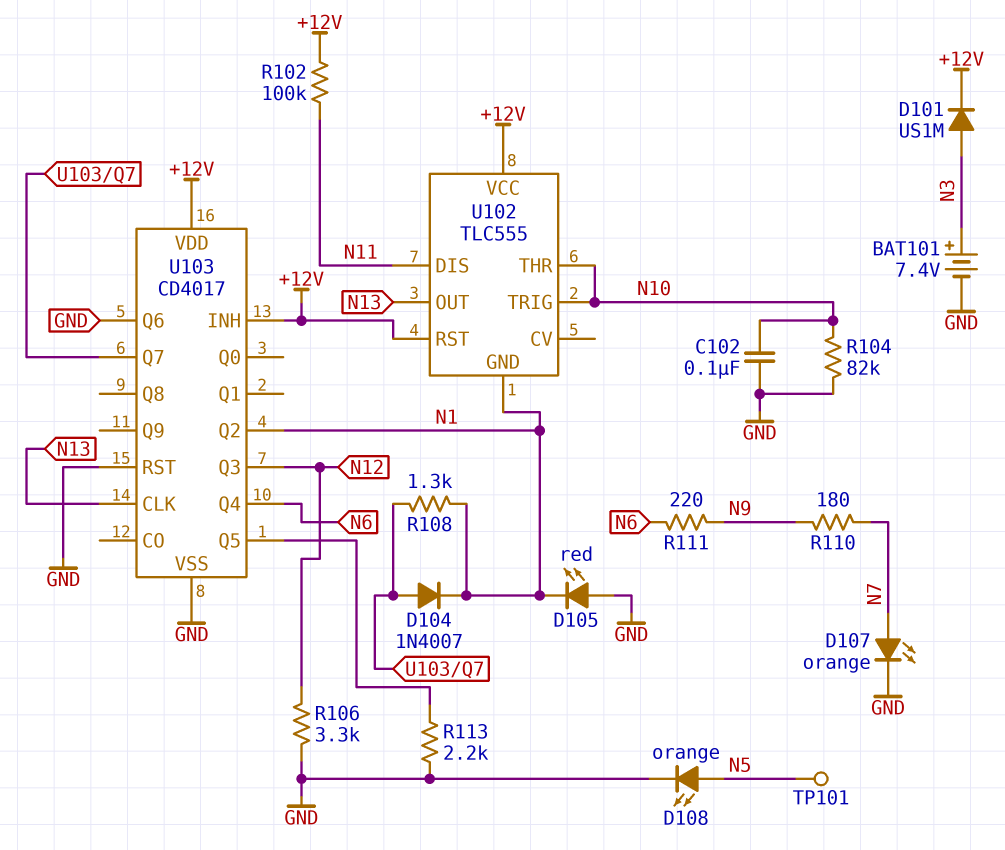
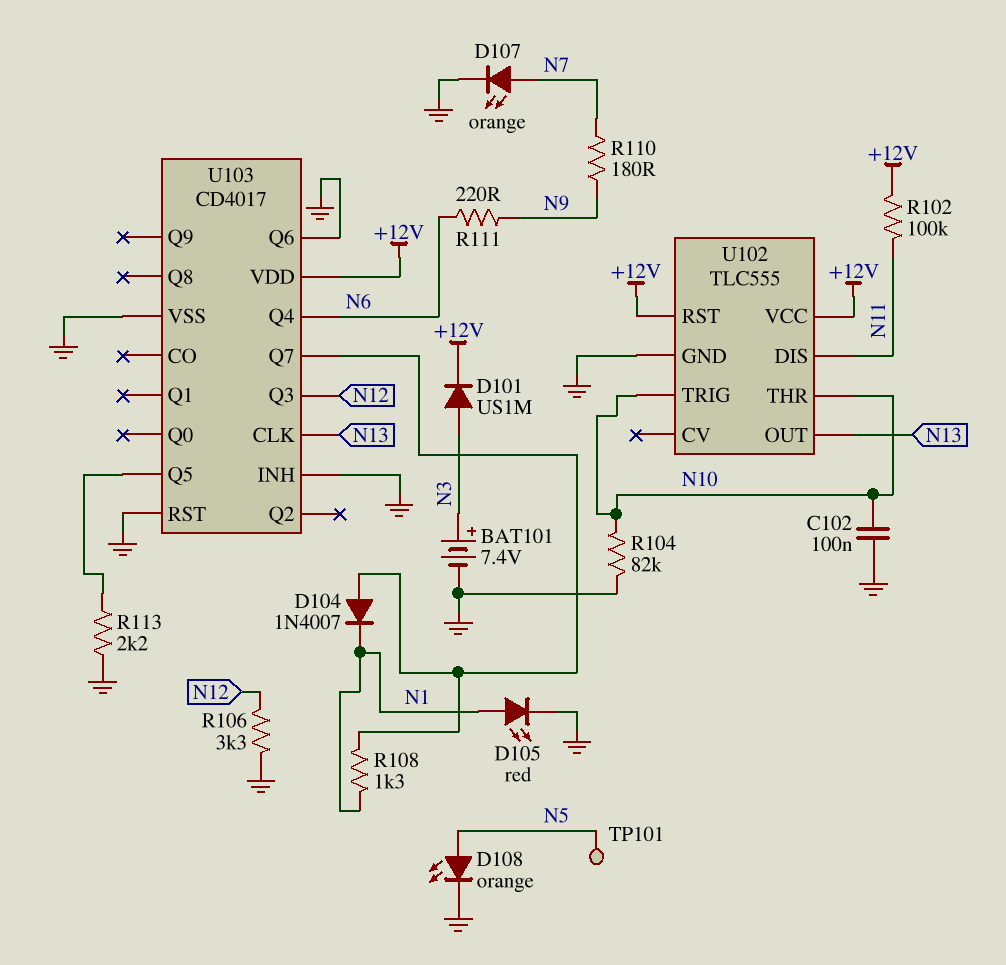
D105: LED red (A GND, K N1) -> LED red (A N1, K GND)
U102 pin GND: N1 -> GND
U103 pin INH: +12V -> GND
U103 pin Q2: N1 -> none

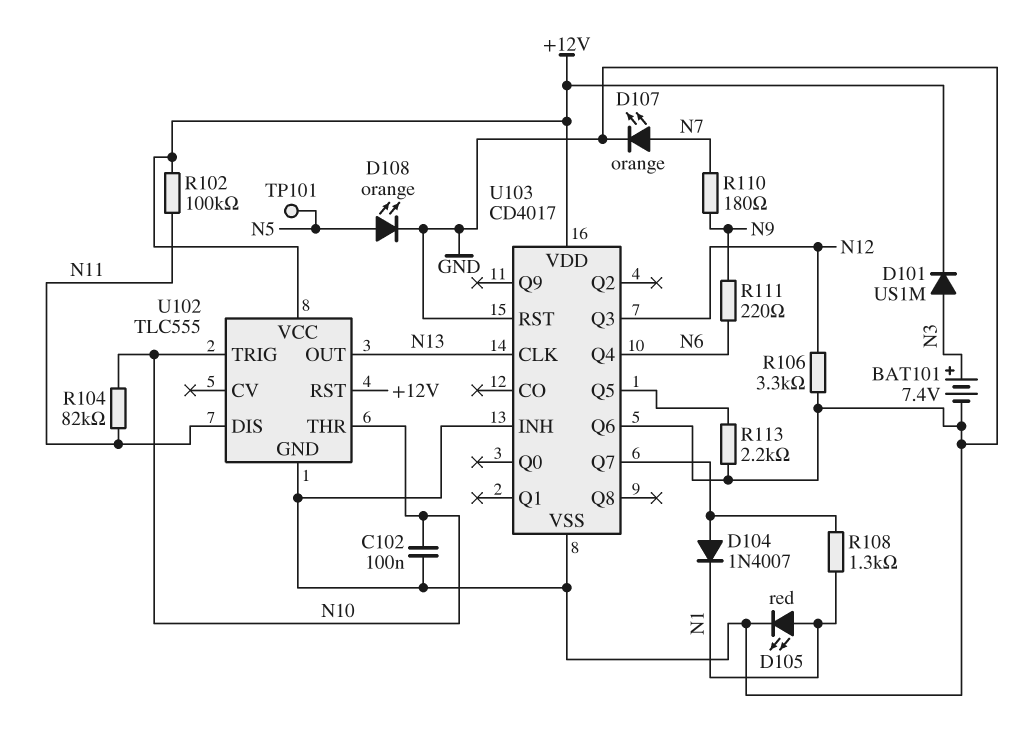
R104: 82k (GND, N10) -> 82k (N10, N11)

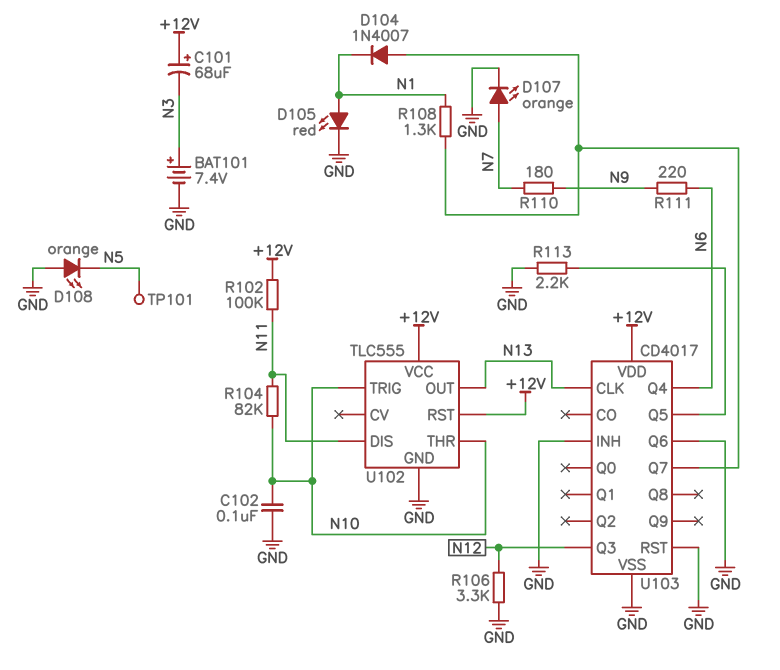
C101: none -> 68uF (plus +12V, minus N3)
D101: diode US1M (A N3, K +12V) -> none
D108: LED orange (A N5, K GND) -> LED orange (A GND, K N5)

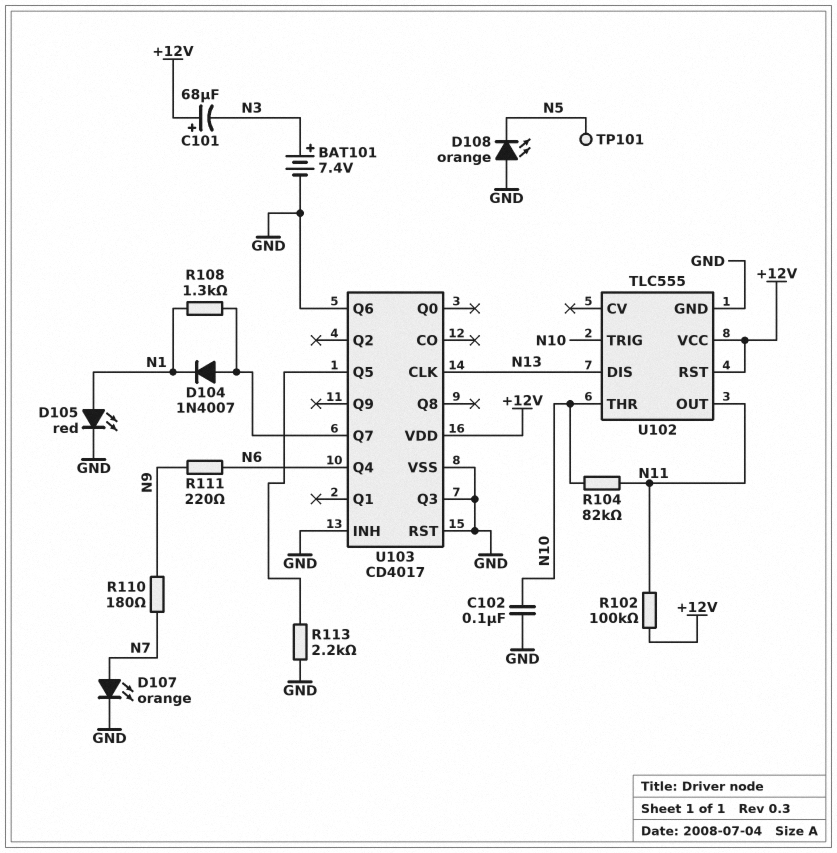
R106: 3.3k (GND, N12) -> none
U102 pin DIS: N11 -> N13
U102 pin OUT: N13 -> N11
U103 pin Q3: N12 -> GND

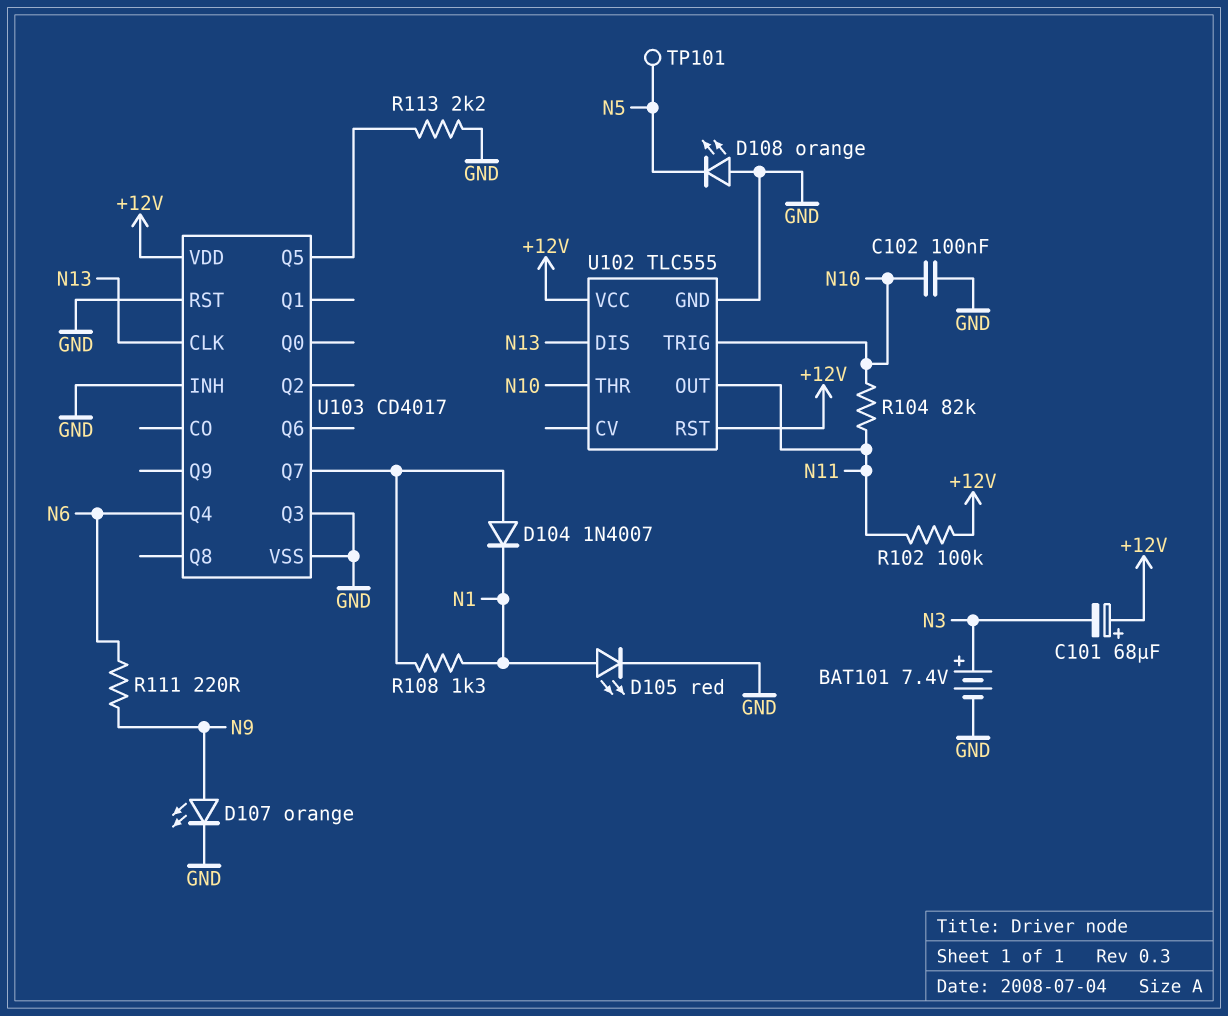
D107: LED orange (A N7, K GND) -> LED orange (A N9, K GND)
R110: 180 (N7, N9) -> none
U103 pin Q6: GND -> none

